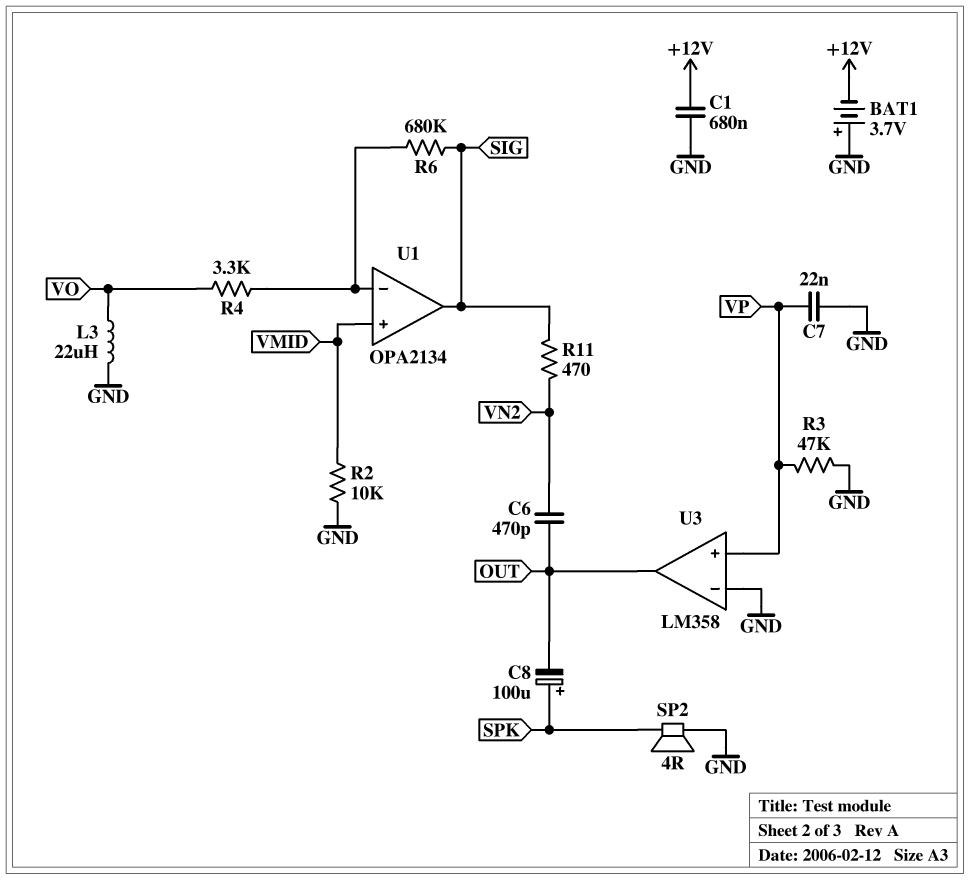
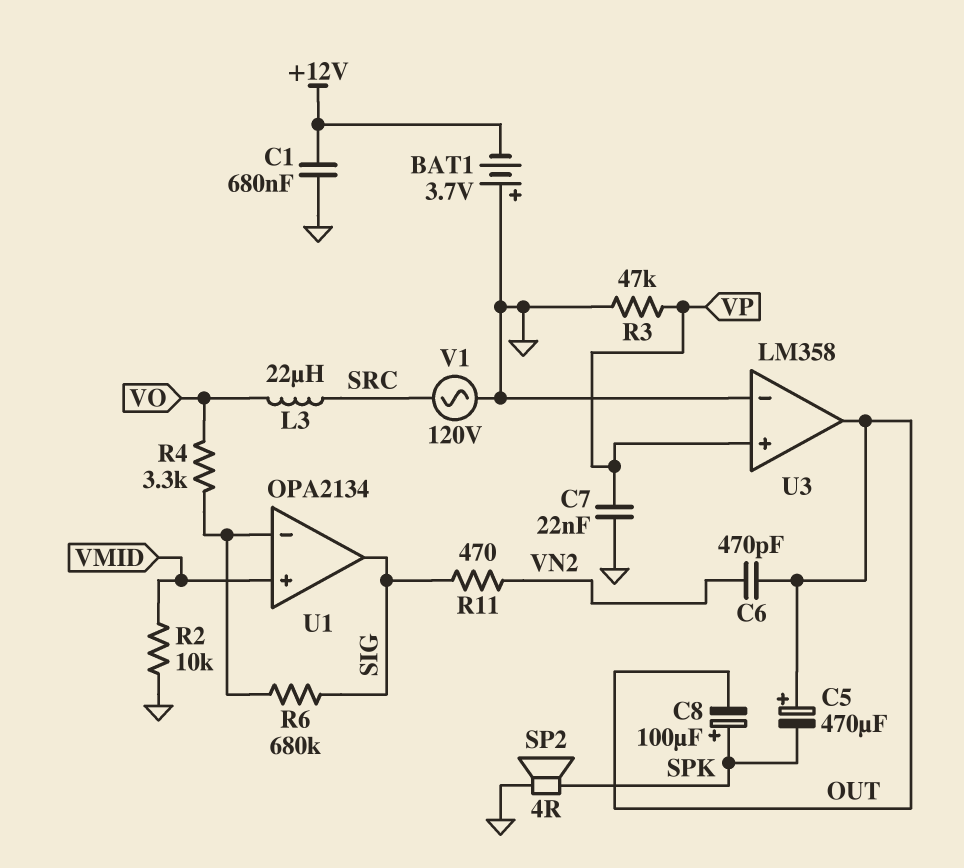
C5: none -> 470uF (plus OUT, minus SPK)
L3: 22uH (GND, VO) -> 22uH (SRC, VO)
V1: none -> AC 120V (GND, SRC)

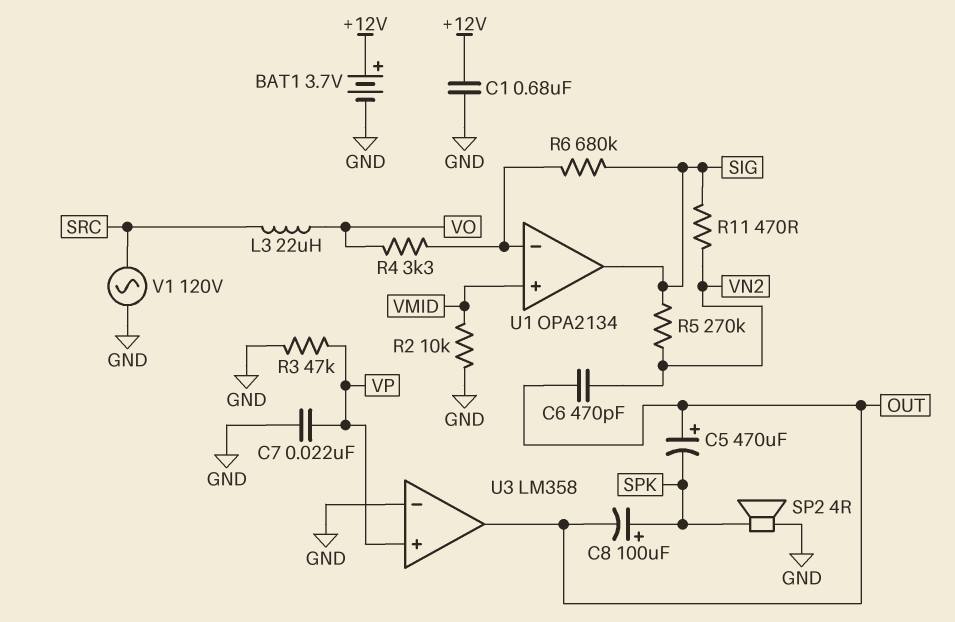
BAT1: 3.7V (plus GND, minus +12V) -> 3.7V (plus +12V, minus GND)
R5: none -> 270k (SIG, VN2)

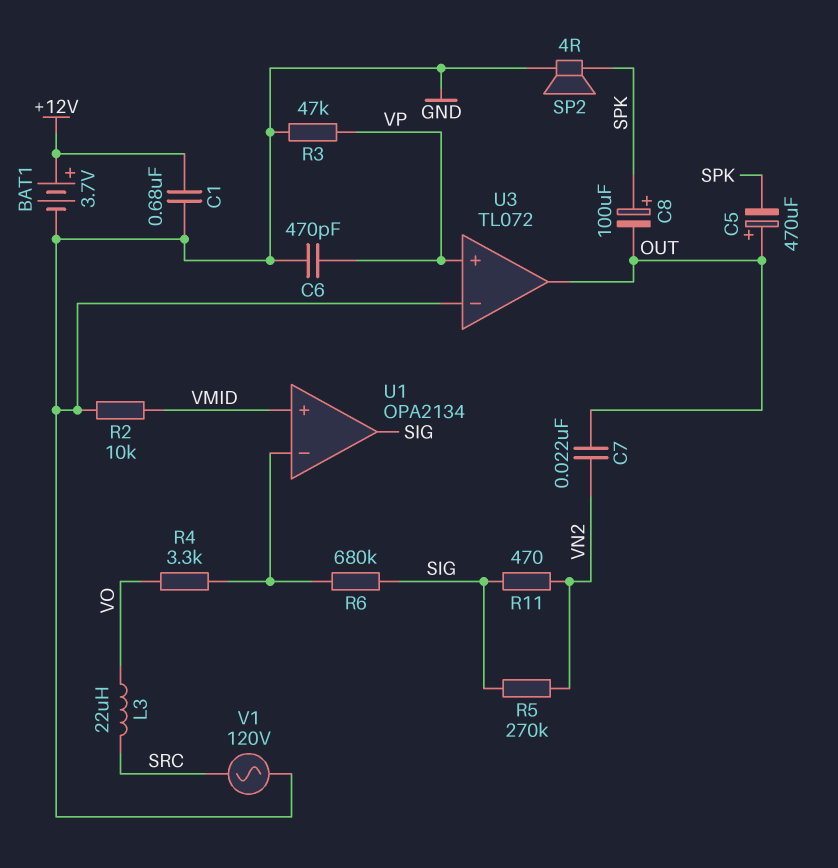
C6: 470pF (OUT, VN2) -> 470pF (GND, VP)
C7: 22nF (GND, VP) -> 22nF (OUT, VN2)
U3: LM358 -> TL072

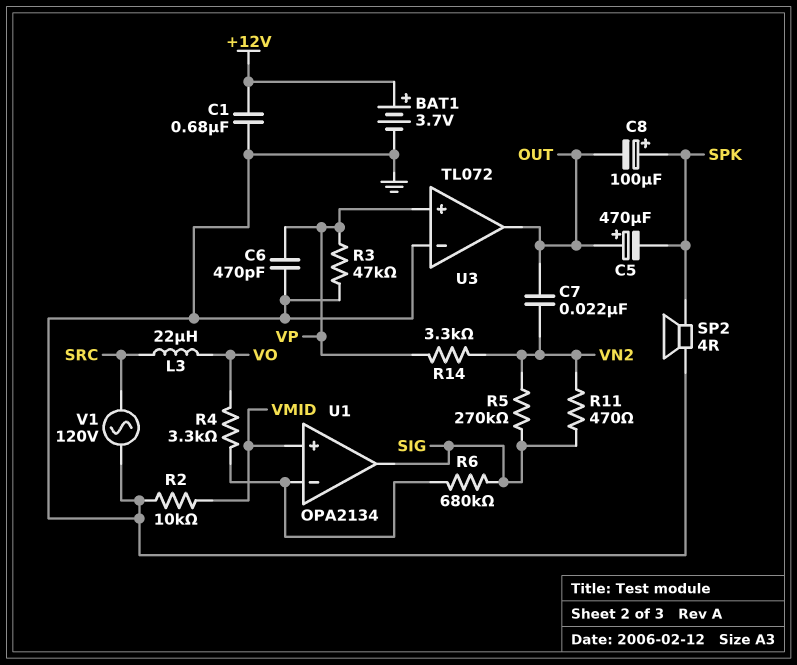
R14: none -> 3.3k (VN2, VP)

